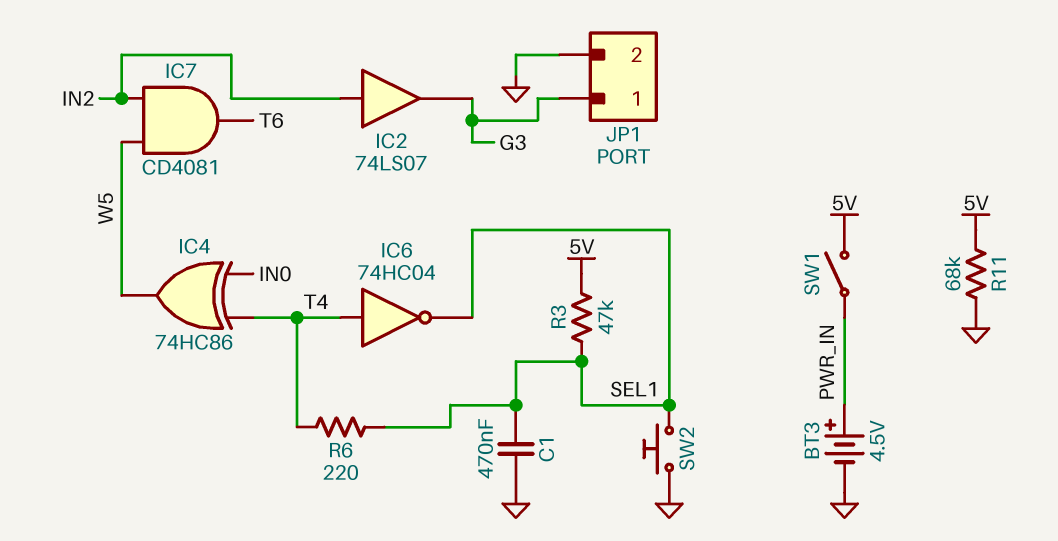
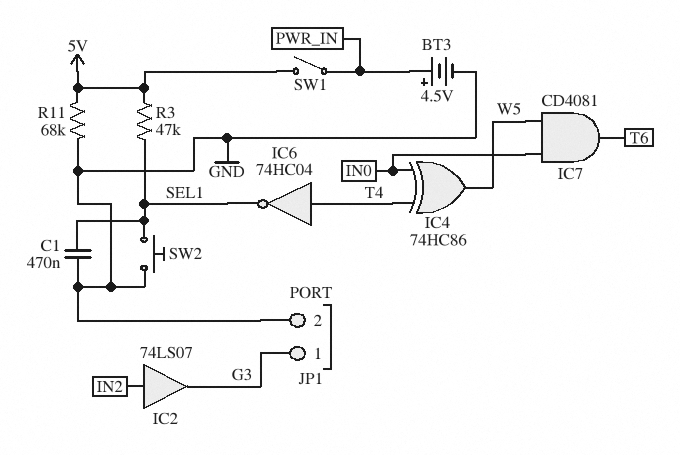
IC7: AND CD4081 (in IN2, in W5, out T6) -> AND CD4081 (in IN0, in W5, out T6)
R6: 220 (SEL1, T4) -> none

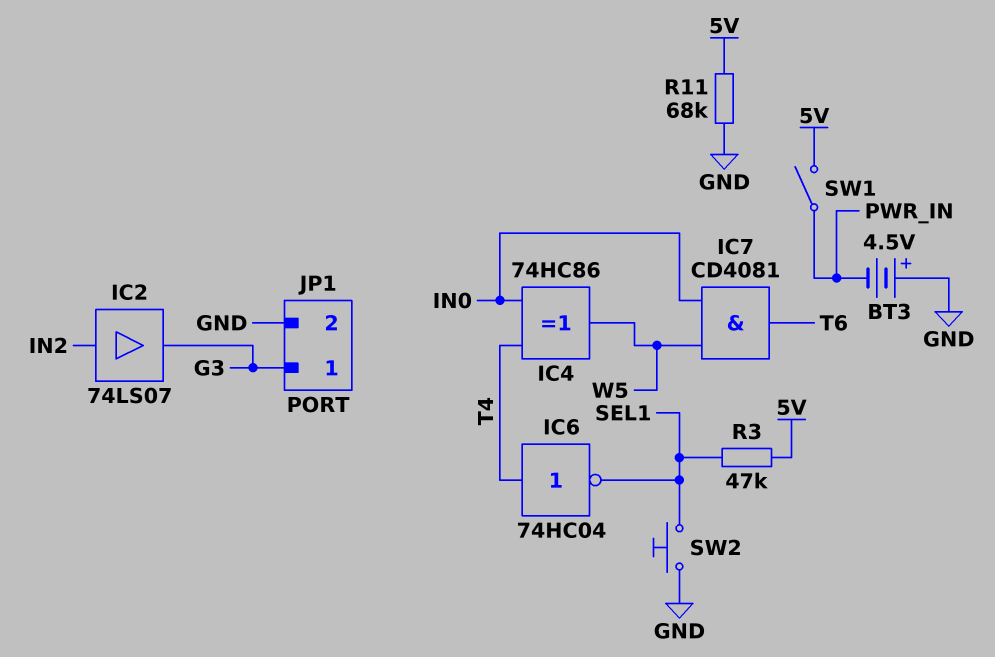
BT3: 4.5V (plus PWR_IN, minus GND) -> 4.5V (plus GND, minus PWR_IN)
C1: 470nF (GND, SEL1) -> none

